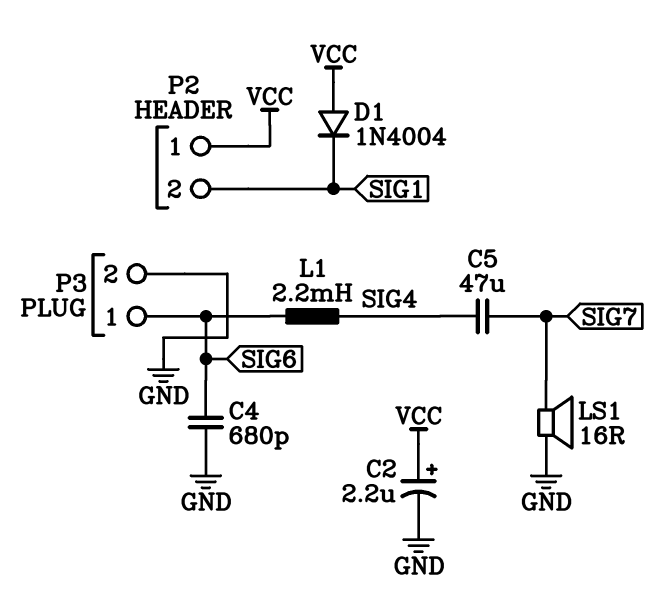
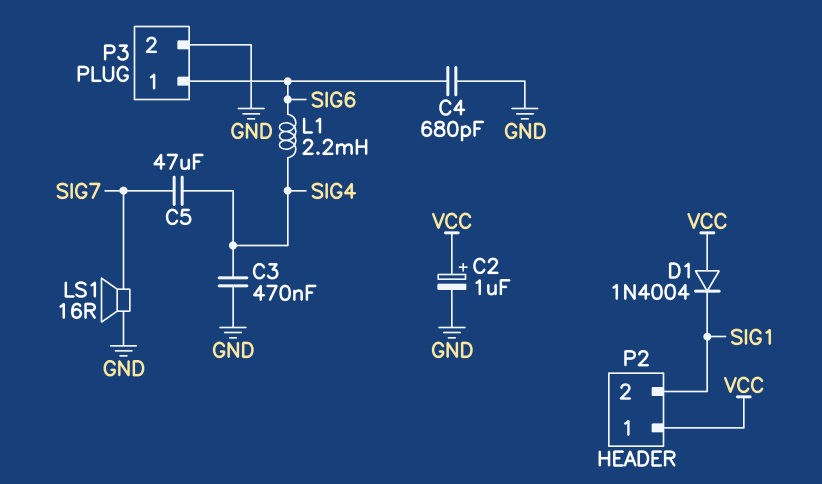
C2: 2.2uF (plus VCC, minus GND) -> 1uF (plus VCC, minus GND)
C3: none -> 470nF (GND, SIG4)

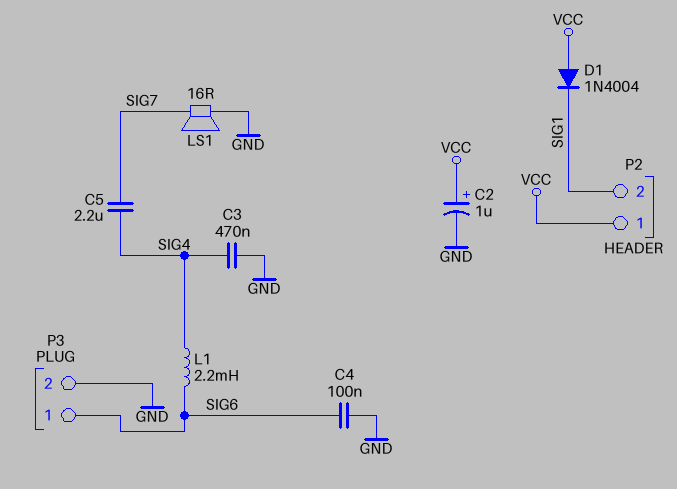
C4: 680pF (GND, SIG6) -> 100nF (GND, SIG6)
C5: 47uF (SIG4, SIG7) -> 2.2uF (SIG4, SIG7)

